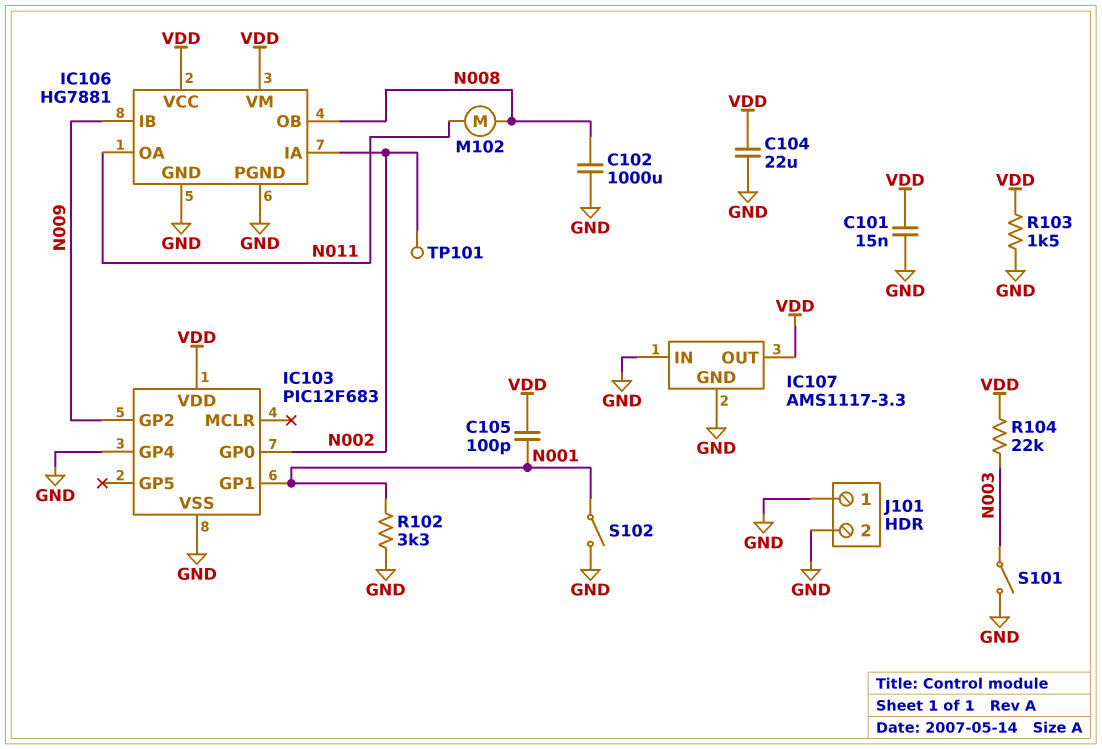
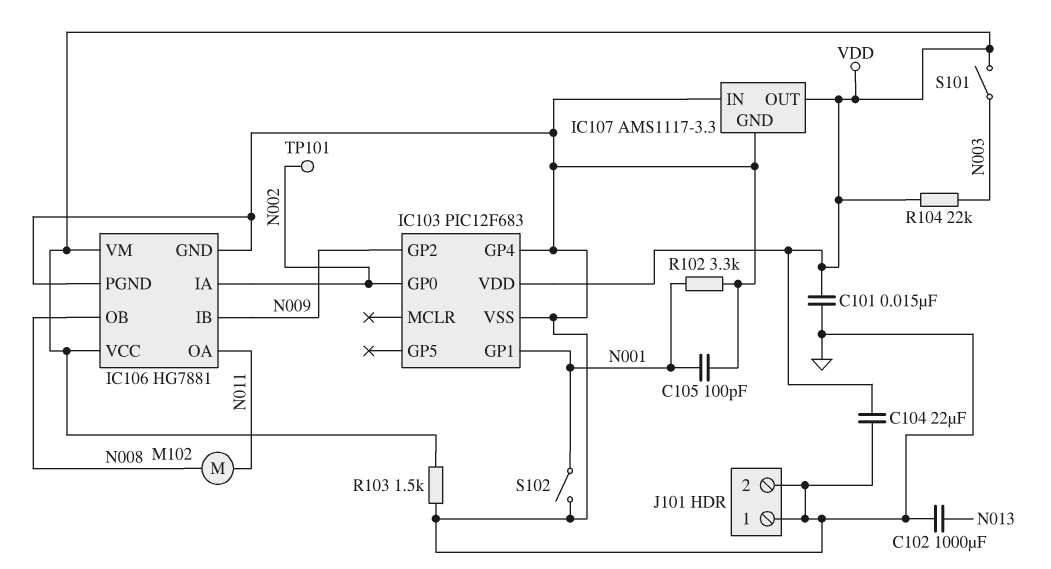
C102: 1000uF (GND, N008) -> 1000uF (GND, N013)
C105: 100pF (N001, VDD) -> 100pF (GND, N001)
S101: switch (GND, N003) -> switch (N003, VDD)

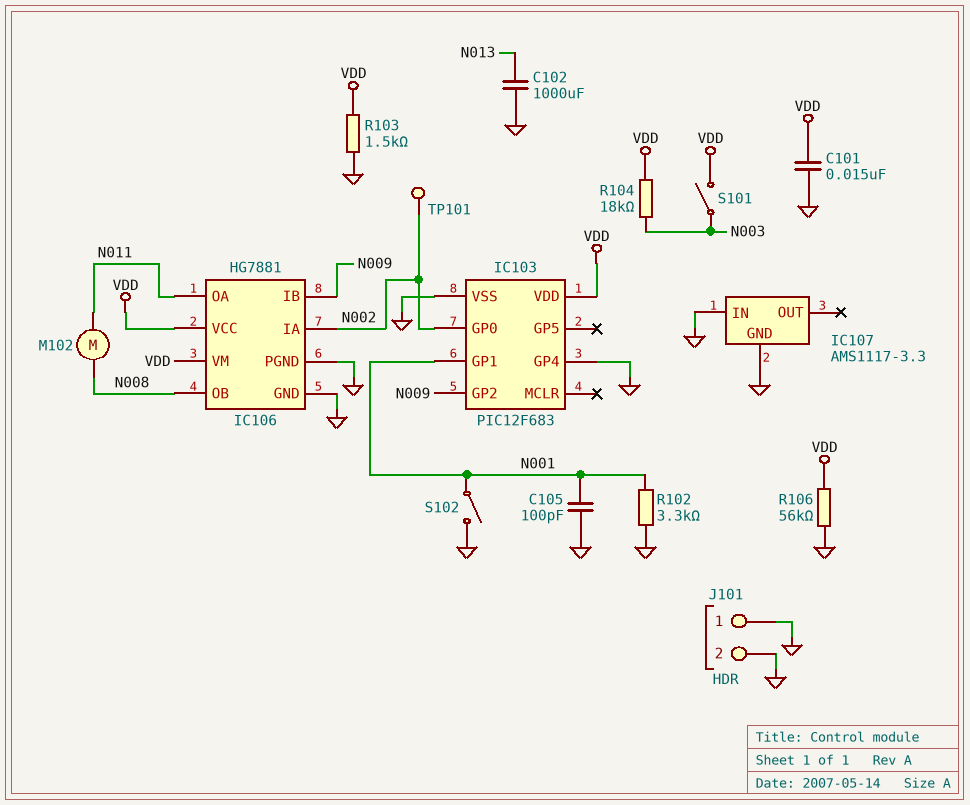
C104: 22uF (GND, VDD) -> none
IC107 pin OUT: VDD -> none
R104: 22k (N003, VDD) -> 18k (N003, VDD)
R106: none -> 56k (GND, VDD)

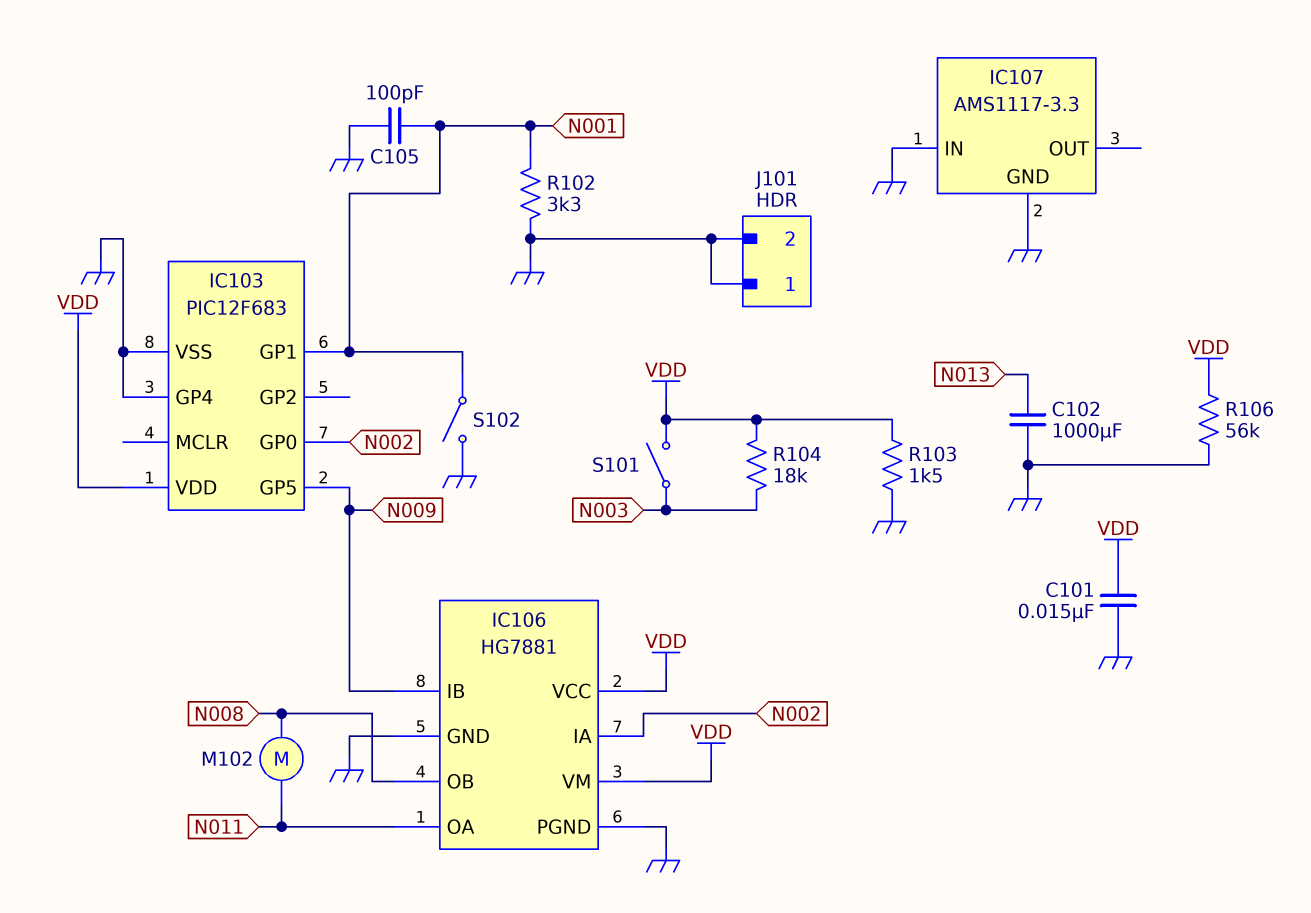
IC103 pin GP2: N009 -> none
IC103 pin GP5: none -> N009
TP101: test point (N002) -> none

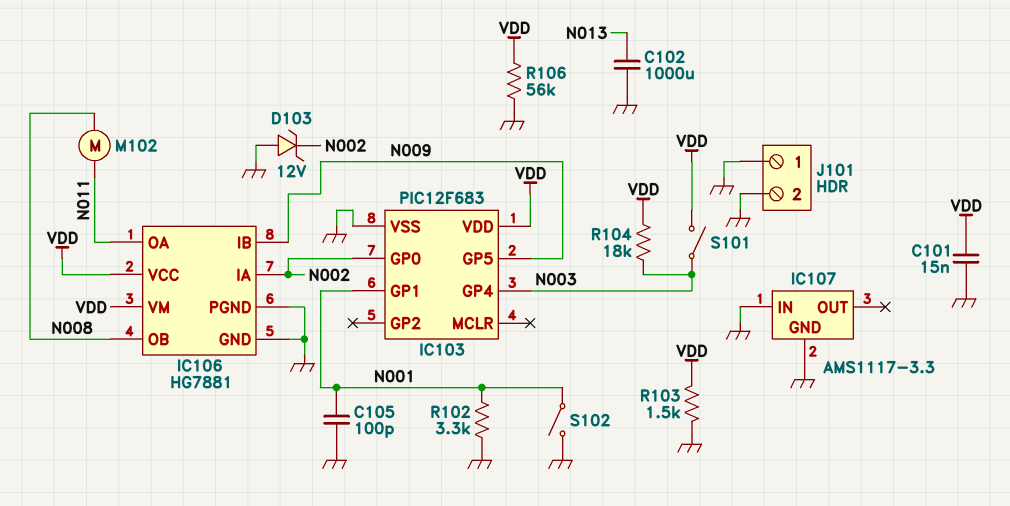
D103: none -> zener 12V (A GND, K N002)
IC103 pin GP4: GND -> N003

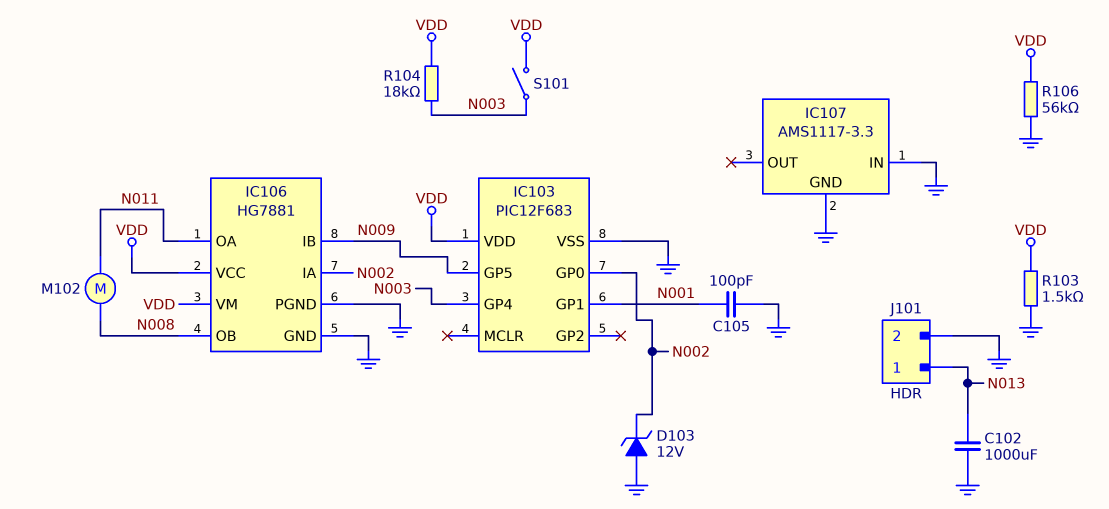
C101: 15nF (GND, VDD) -> none
J101 pin 1: GND -> N013
R102: 3.3k (GND, N001) -> none
S102: switch (GND, N001) -> none

